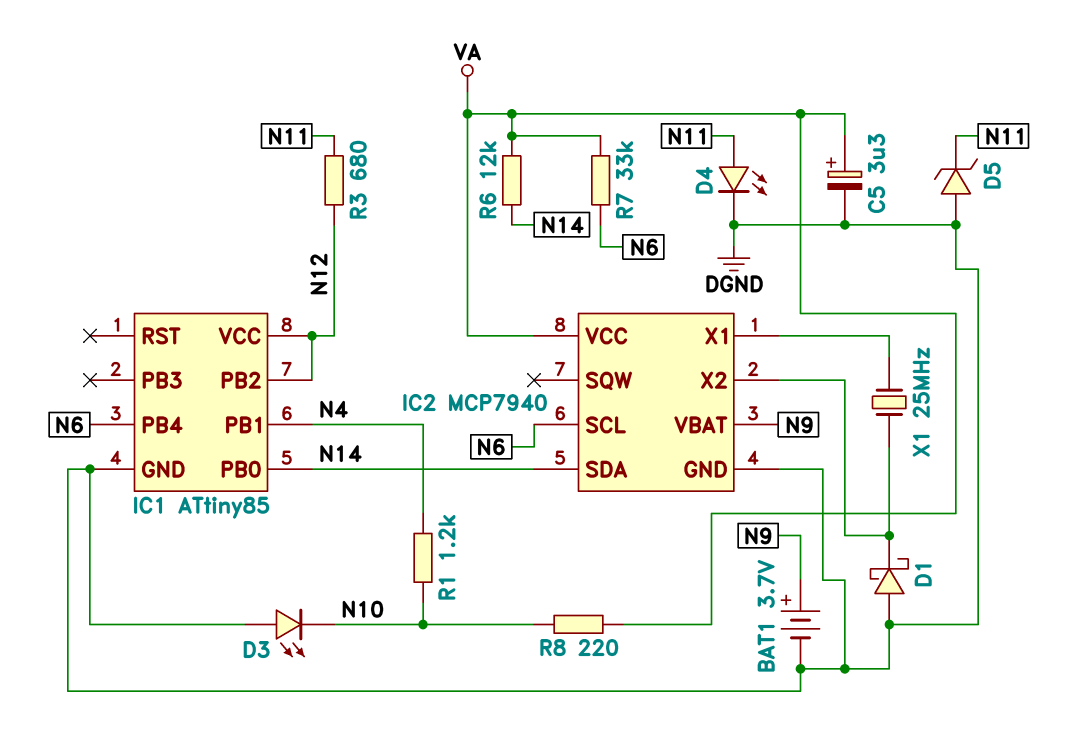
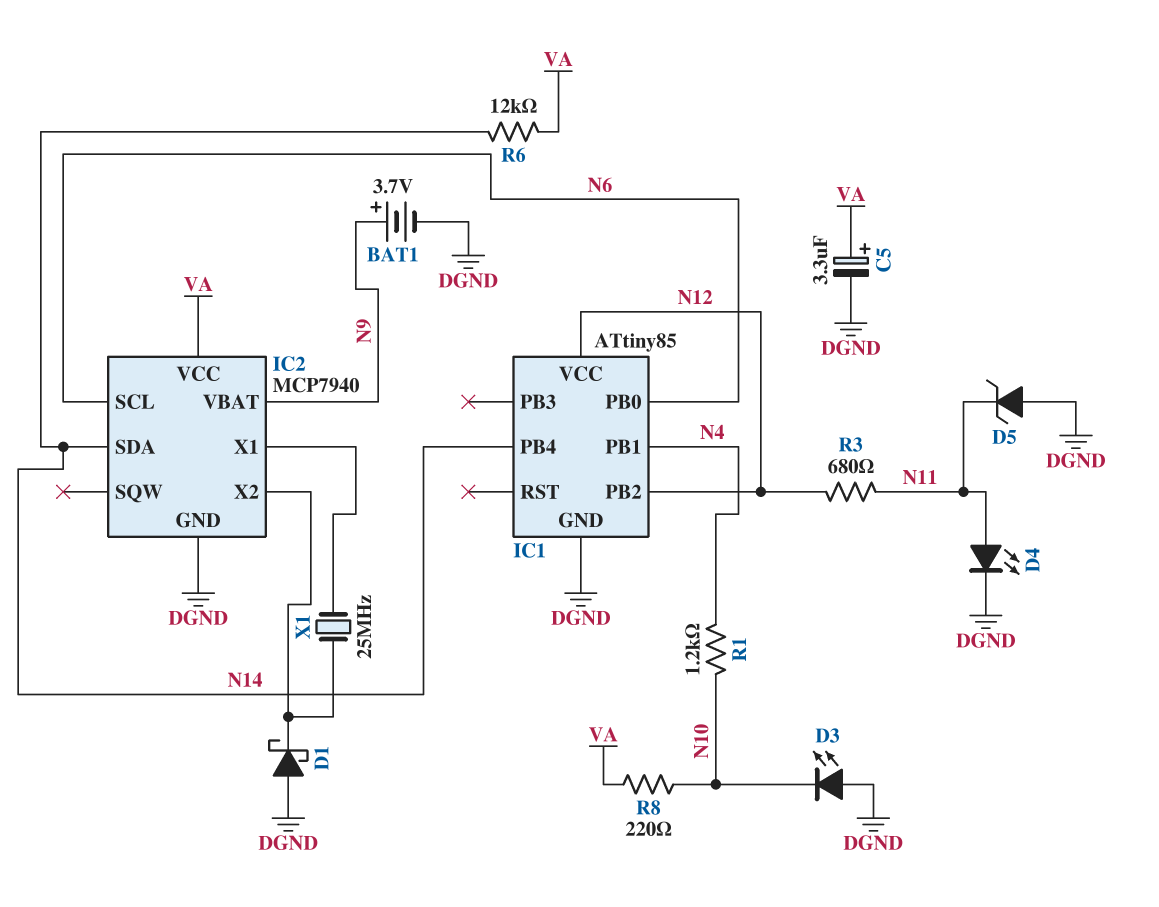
IC1 pin PB0: N14 -> N6
IC1 pin PB4: N6 -> N14
R7: 33k (N6, VA) -> none

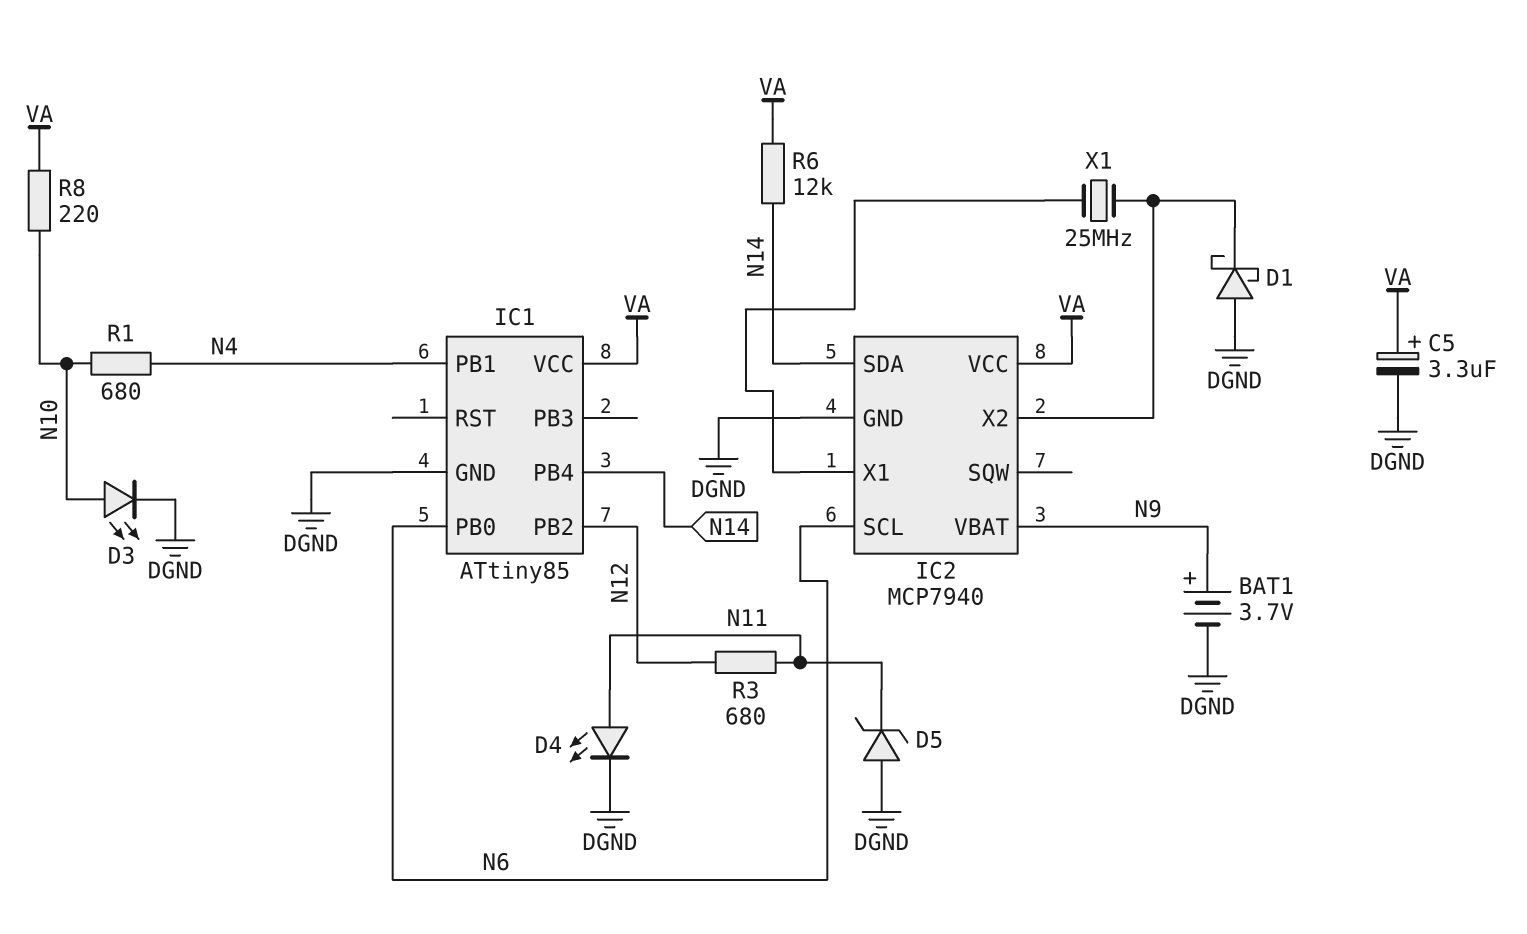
D3: LED (A DGND, K N10) -> LED (A N10, K DGND)
IC1 pin VCC: N12 -> VA
R1: 1.2k (N4, N10) -> 680 (N4, N10)

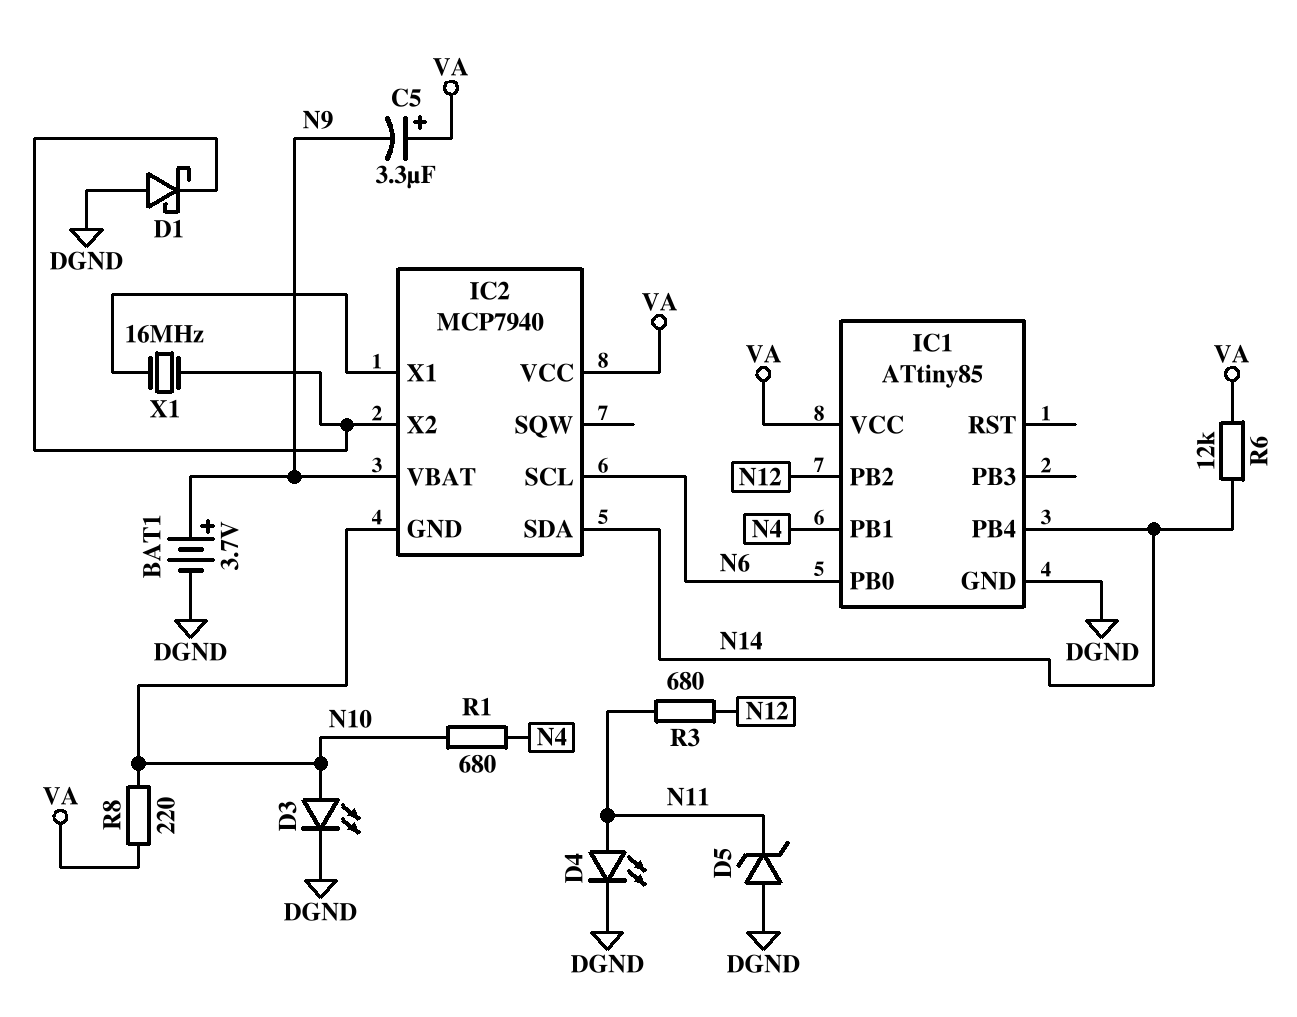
C5: 3.3uF (plus VA, minus DGND) -> 3.3uF (plus VA, minus N9)
IC2 pin GND: DGND -> N10
X1: 25MHz (IC2/X1, IC2/X2) -> 16MHz (IC2/X1, IC2/X2)

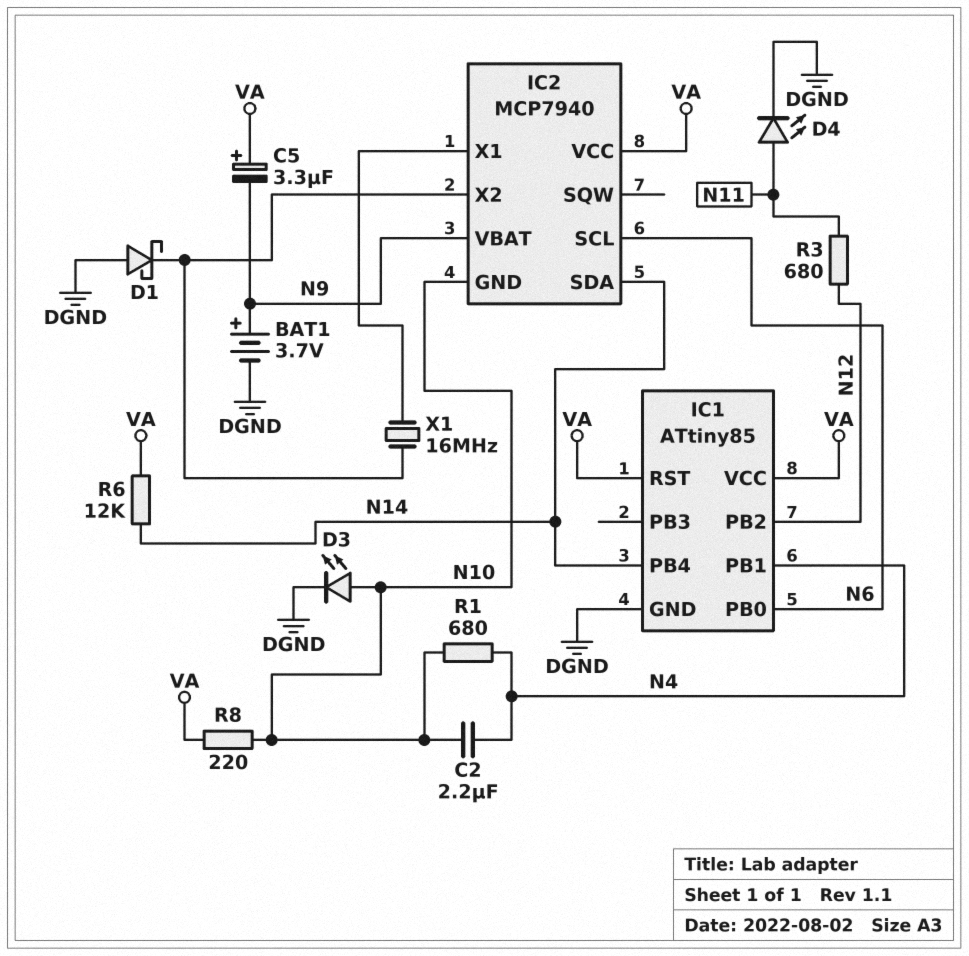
C2: none -> 2.2uF (N4, N10)
D5: zener (A DGND, K N11) -> none
IC1 pin RST: none -> VA

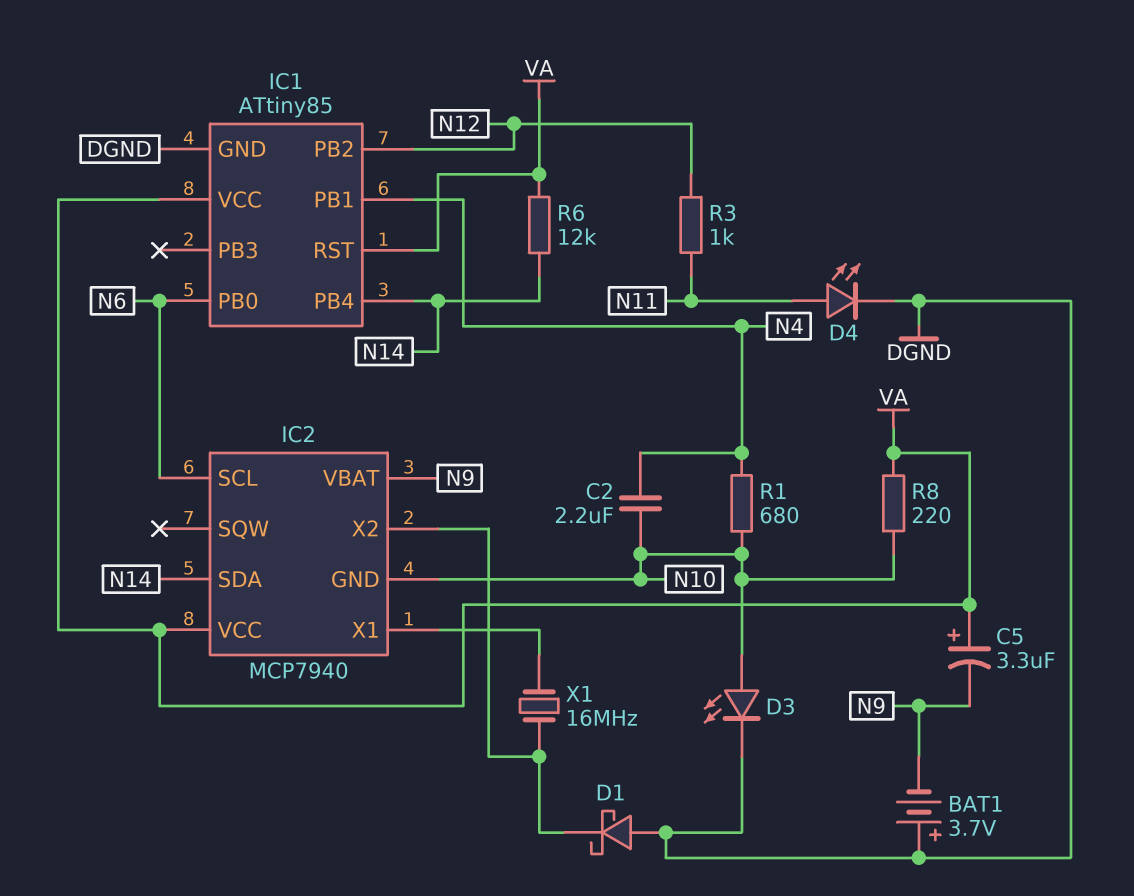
BAT1: 3.7V (plus N9, minus DGND) -> 3.7V (plus DGND, minus N9)
R3: 680 (N11, N12) -> 1k (N11, N12)

